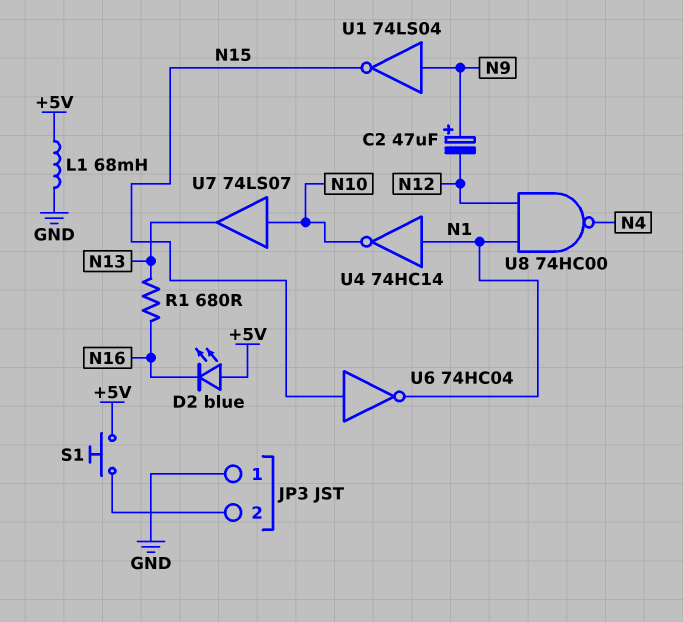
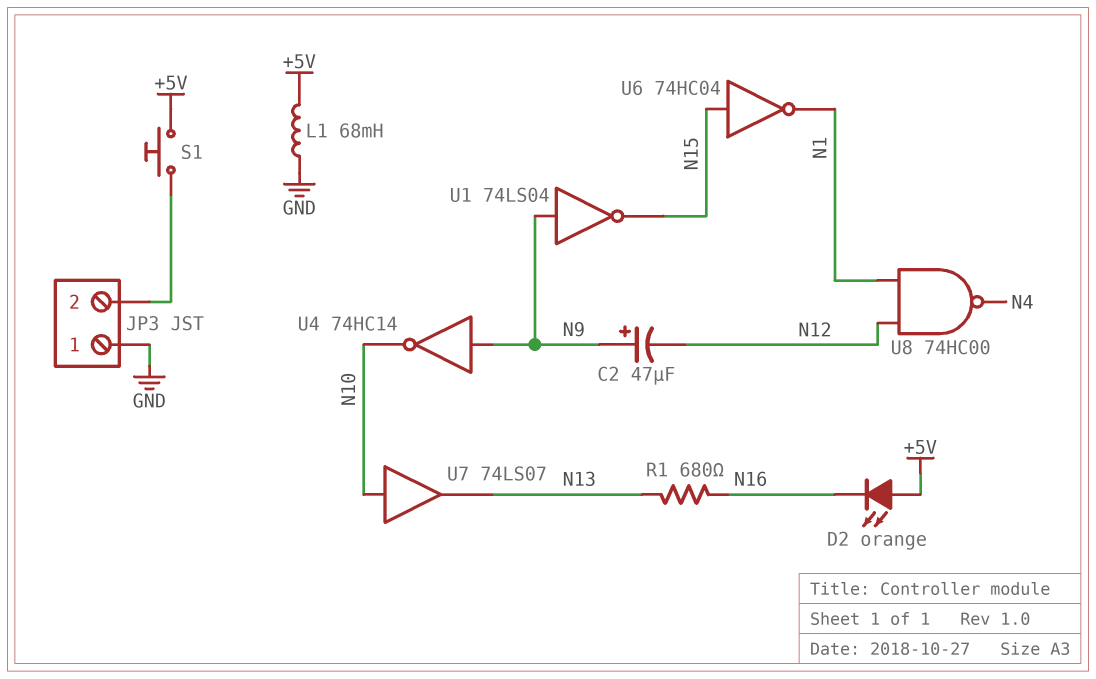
D2: LED blue (A +5V, K N16) -> LED orange (A +5V, K N16)
U4: NOT 74HC14 (in N1, out N10) -> NOT 74HC14 (in N9, out N10)

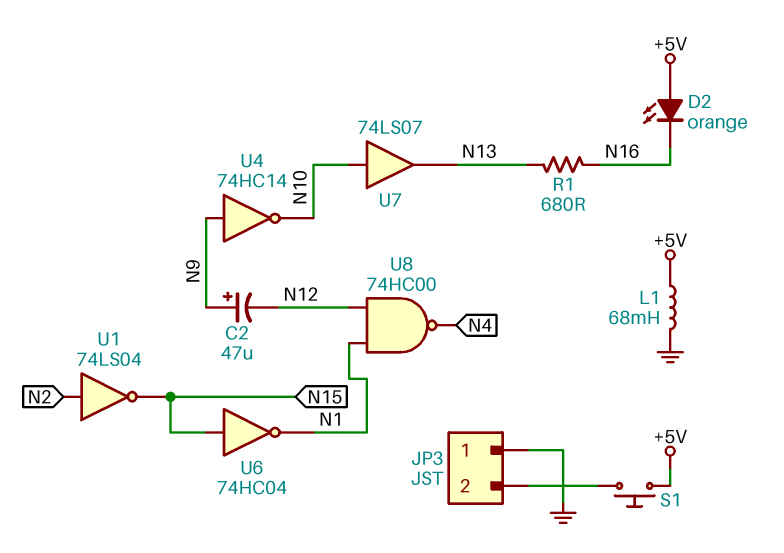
U1: NOT 74LS04 (in N9, out N15) -> NOT 74LS04 (in N2, out N15)

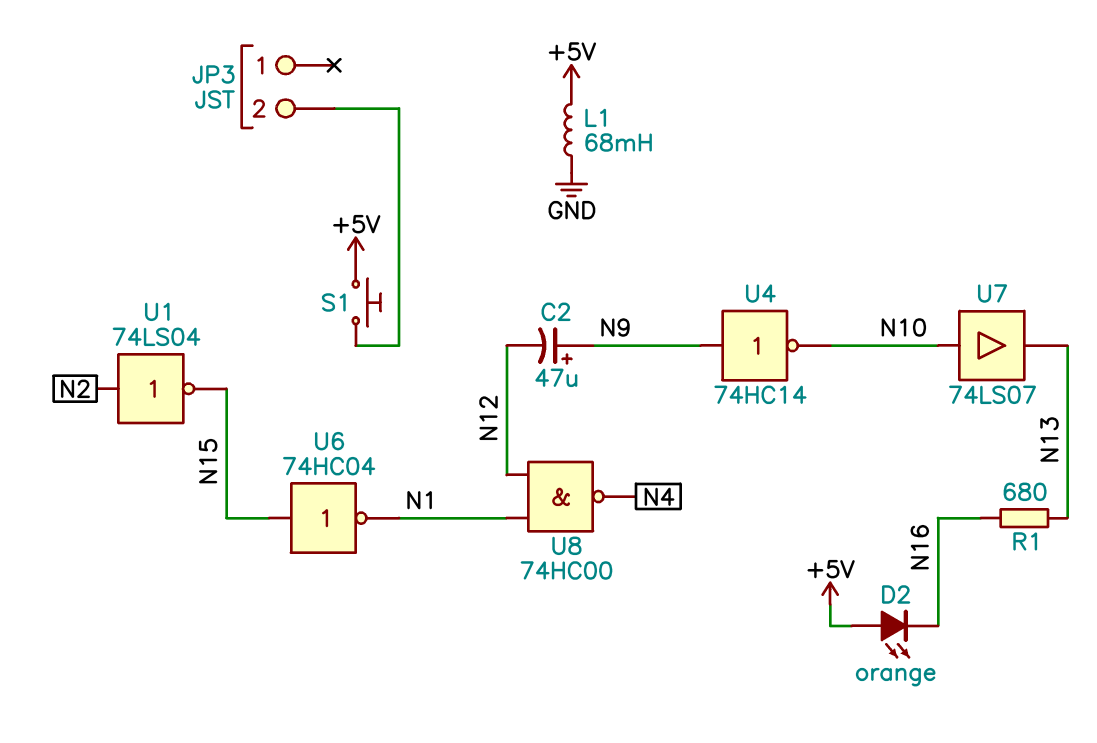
JP3 pin 1: GND -> none

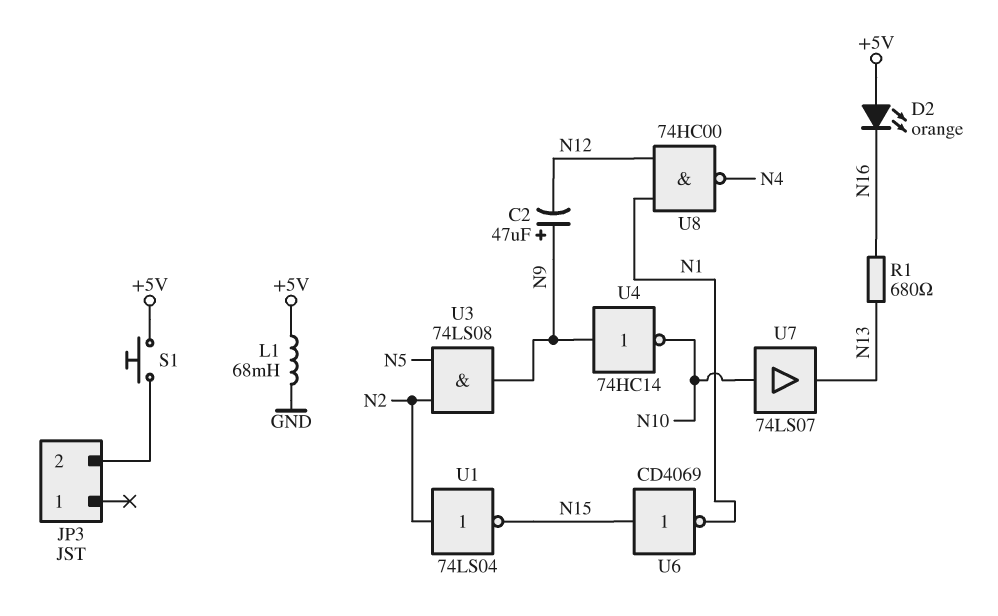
U3: none -> AND 74LS08 (in N2, in N5, out N9)
U6: NOT 74HC04 (in N15, out N1) -> NOT CD4069 (in N15, out N1)

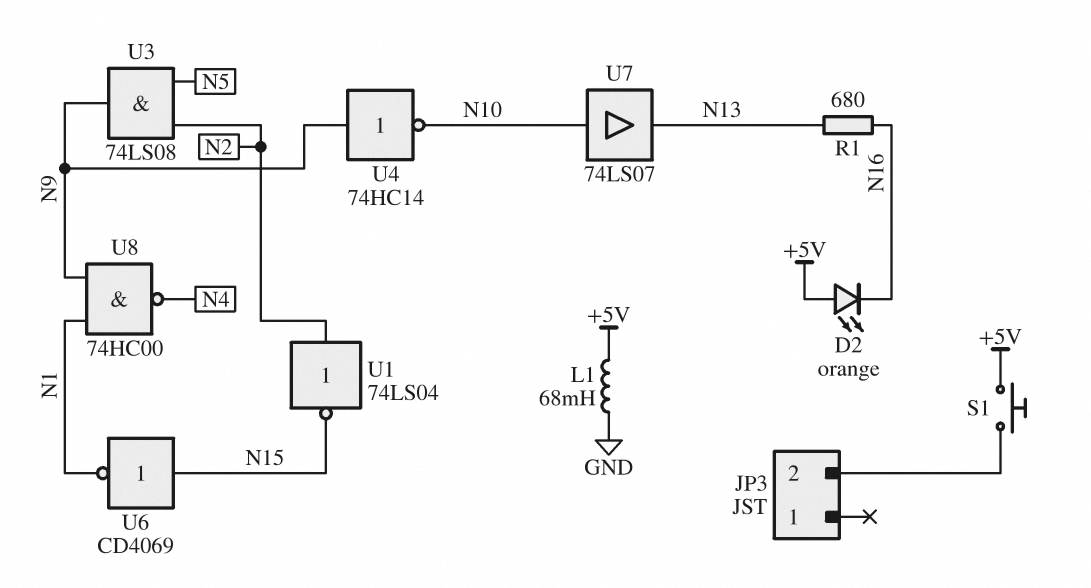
C2: 47uF (plus N9, minus N12) -> none
U8: NAND 74HC00 (in N1, in N12, out N4) -> NAND 74HC00 (in N1, in N9, out N4)

